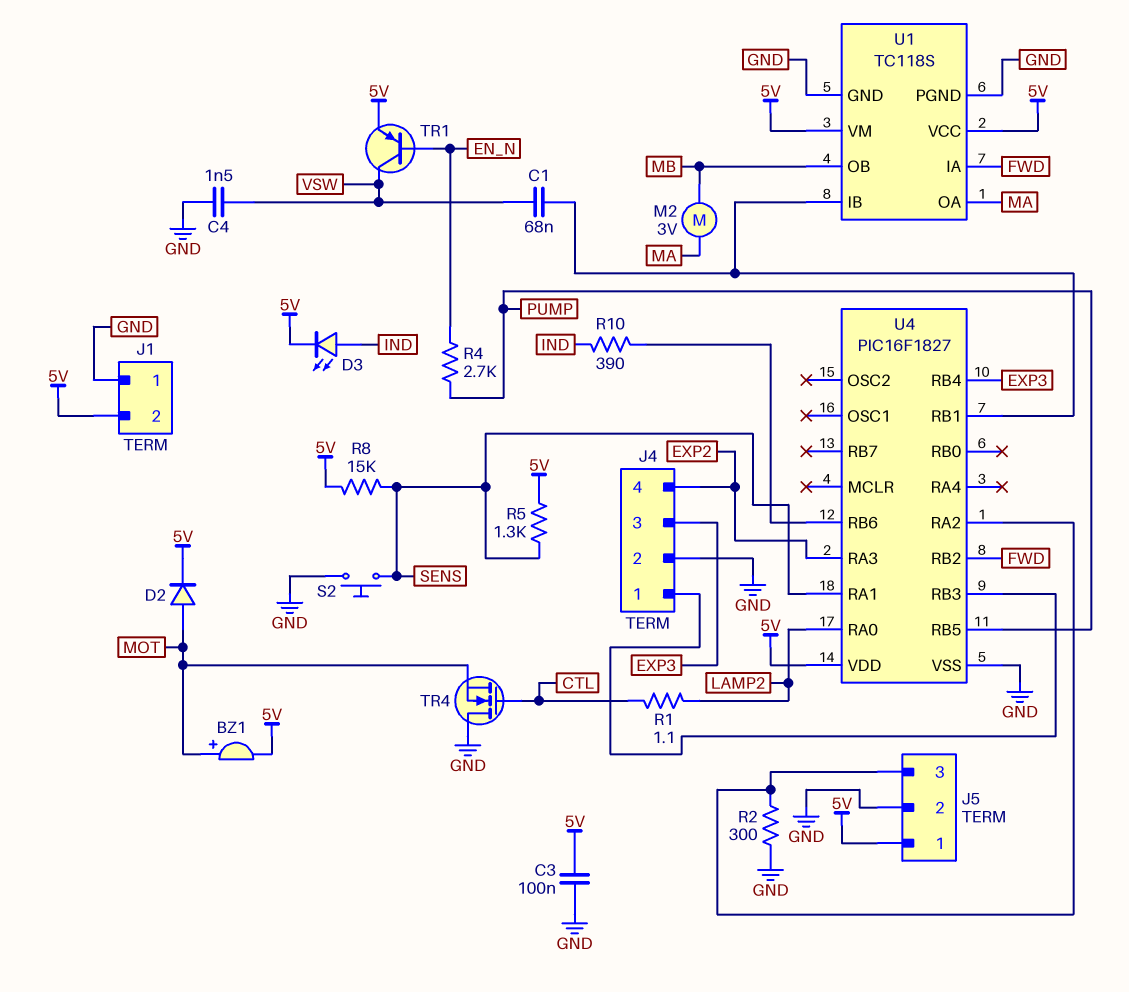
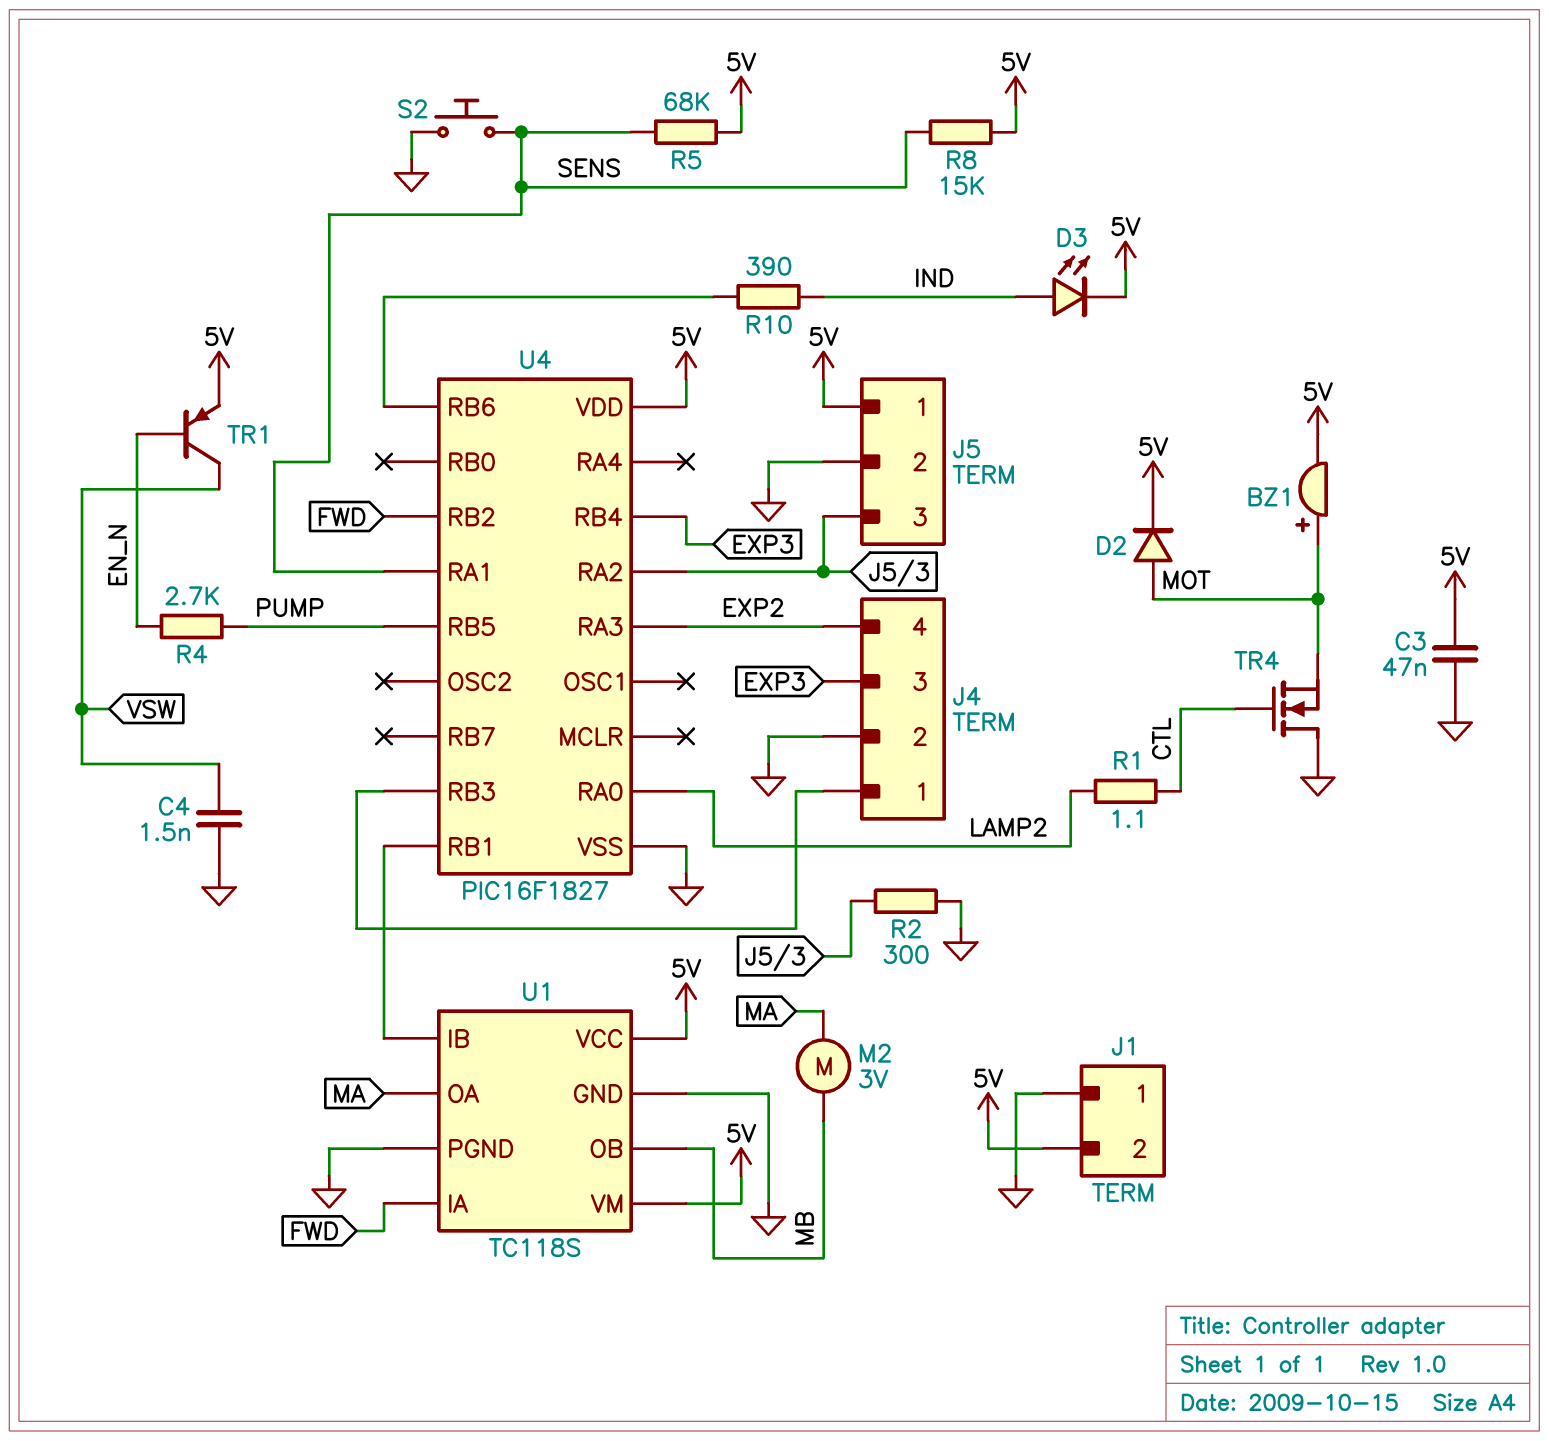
C1: 68nF (U1/IB, VSW) -> none
C3: 100nF (5V, GND) -> 47nF (5V, GND)
R5: 1.3k (5V, SENS) -> 68k (5V, SENS)

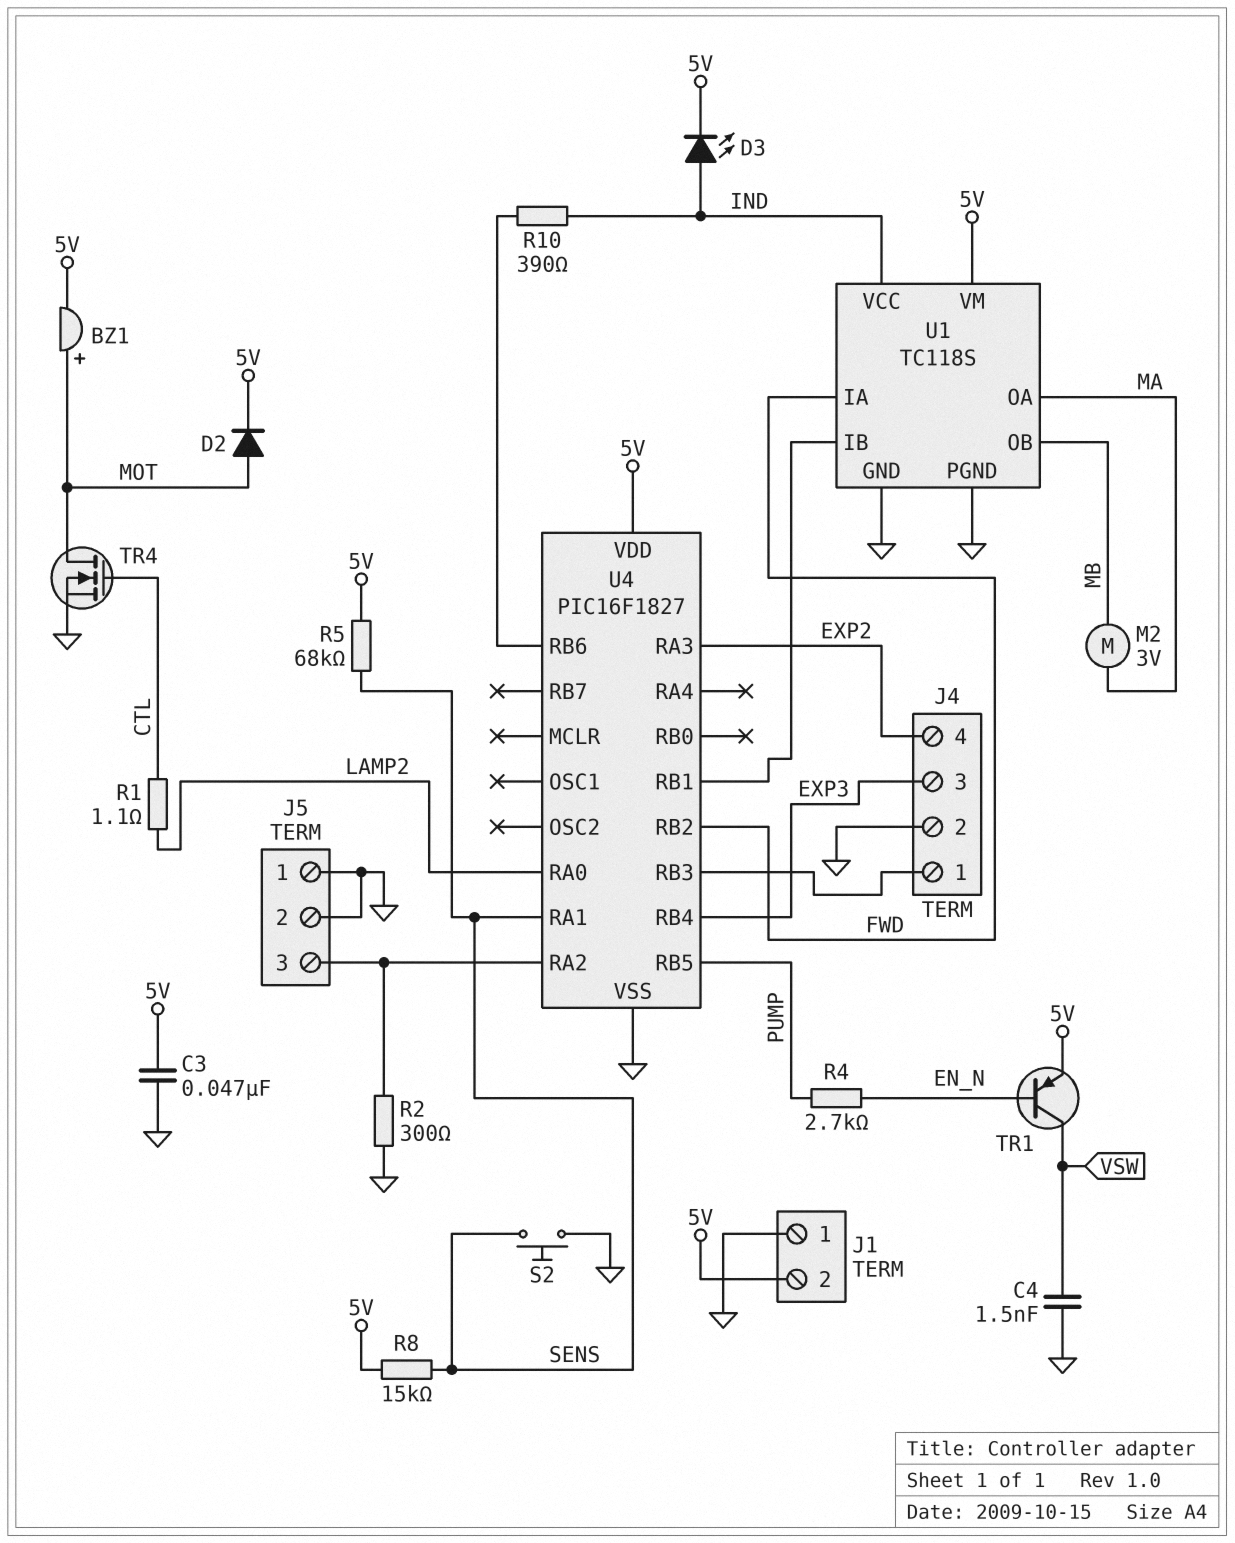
J5 pin 1: 5V -> GND
TR4: NMOS (G CTL, D GND, S MOT) -> NMOS (G CTL, D MOT, S GND)
U1 pin VCC: 5V -> IND

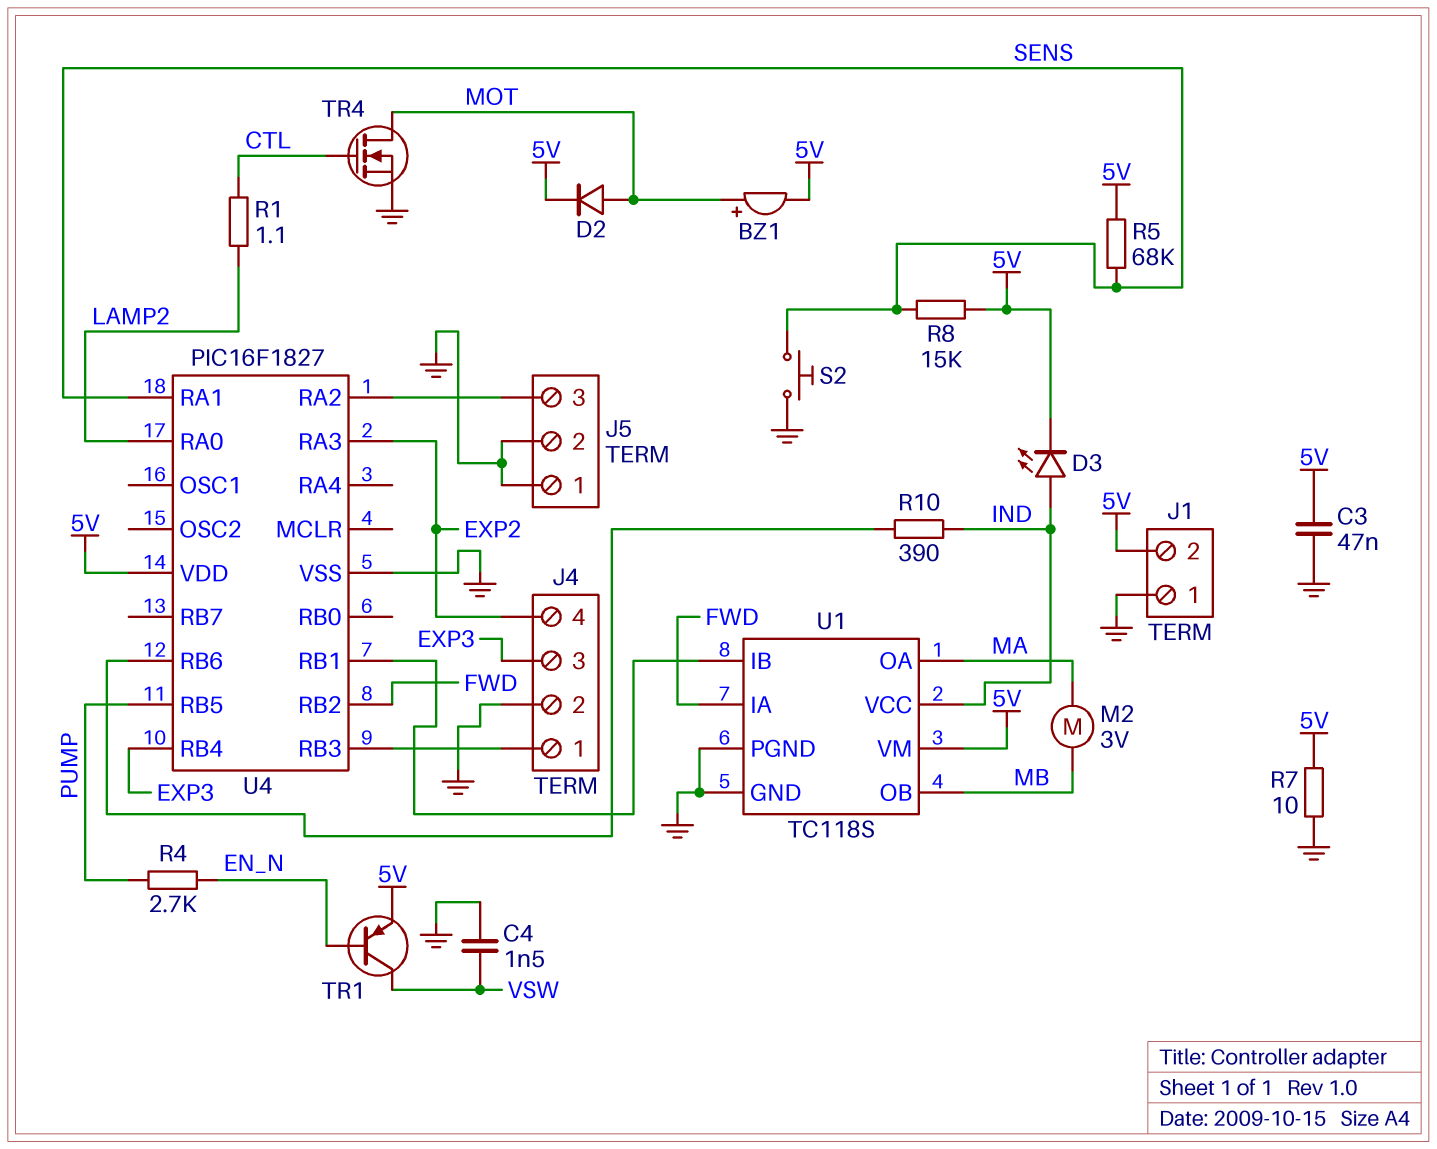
R2: 300 (GND, J5/3) -> none
R7: none -> 10 (5V, GND)

